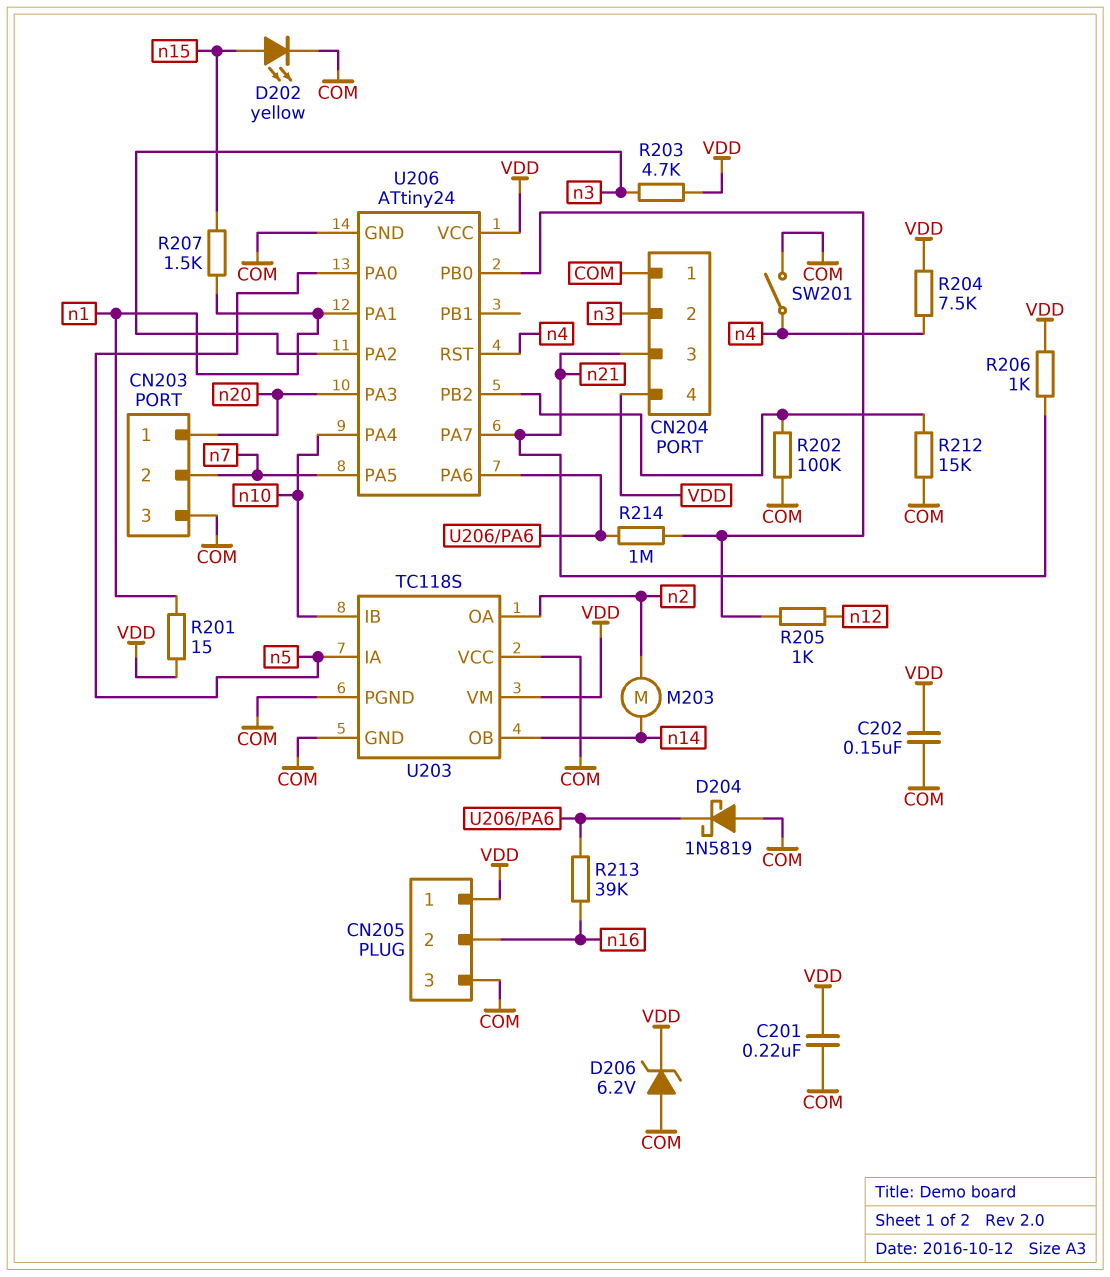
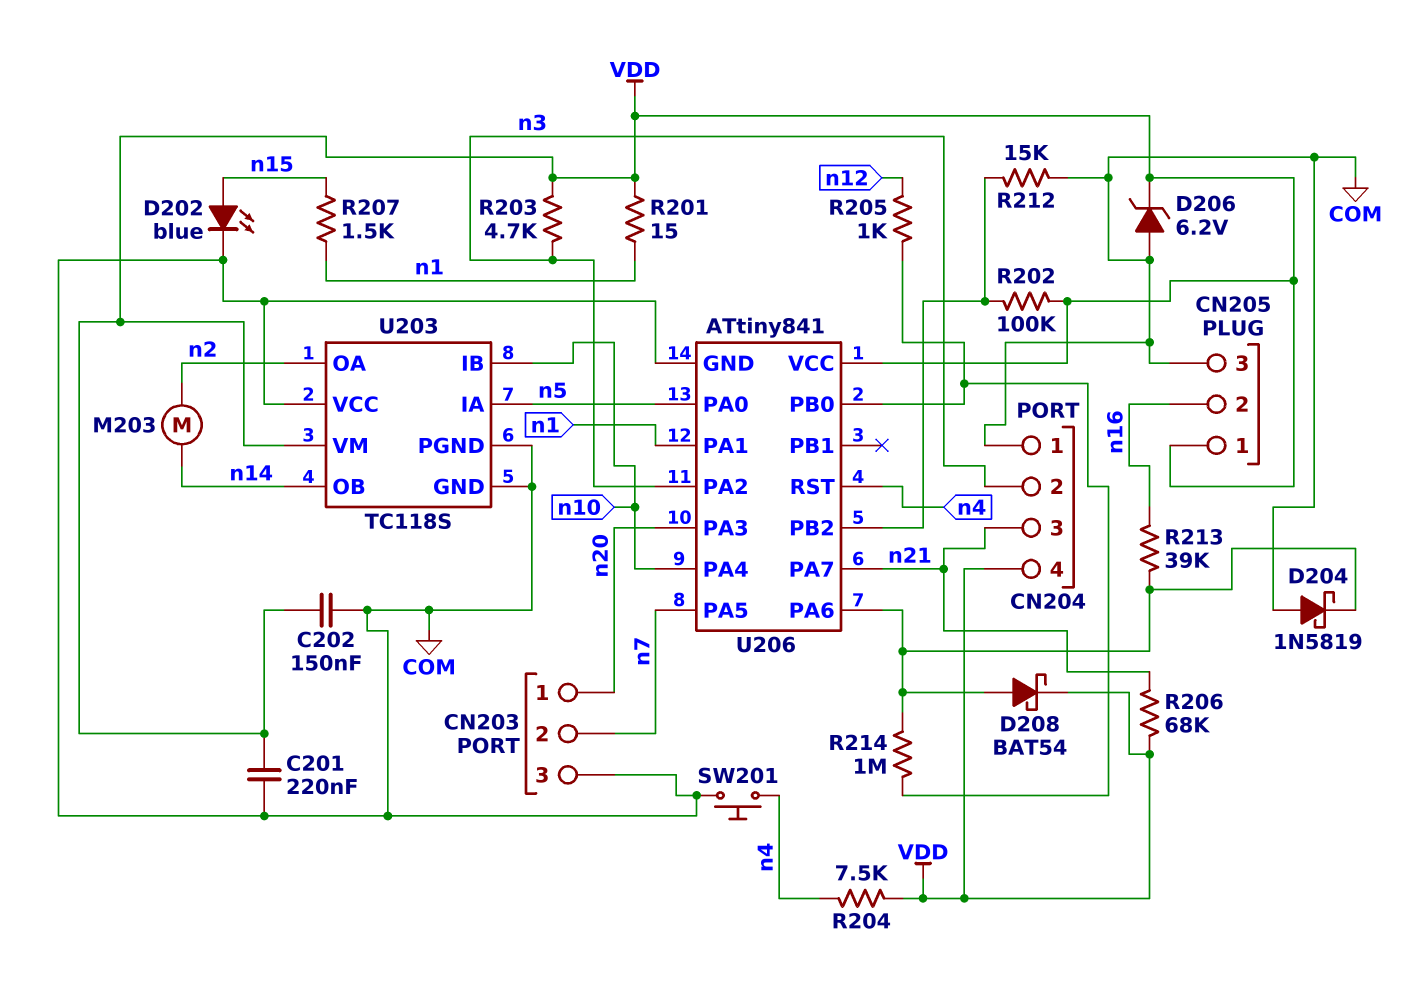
D202: LED yellow (A n15, K COM) -> LED blue (A n15, K COM)
D208: none -> schottky BAT54 (A U206/PA6, K VDD)
R202: 100k (COM, U206/PB2) -> 100k (U206/PB2, VDD)
R206: 1k (VDD, n21) -> 68k (VDD, n21)
SW201: switch (COM, n4) -> button (COM, n4)
U206: ATtiny24 -> ATtiny841

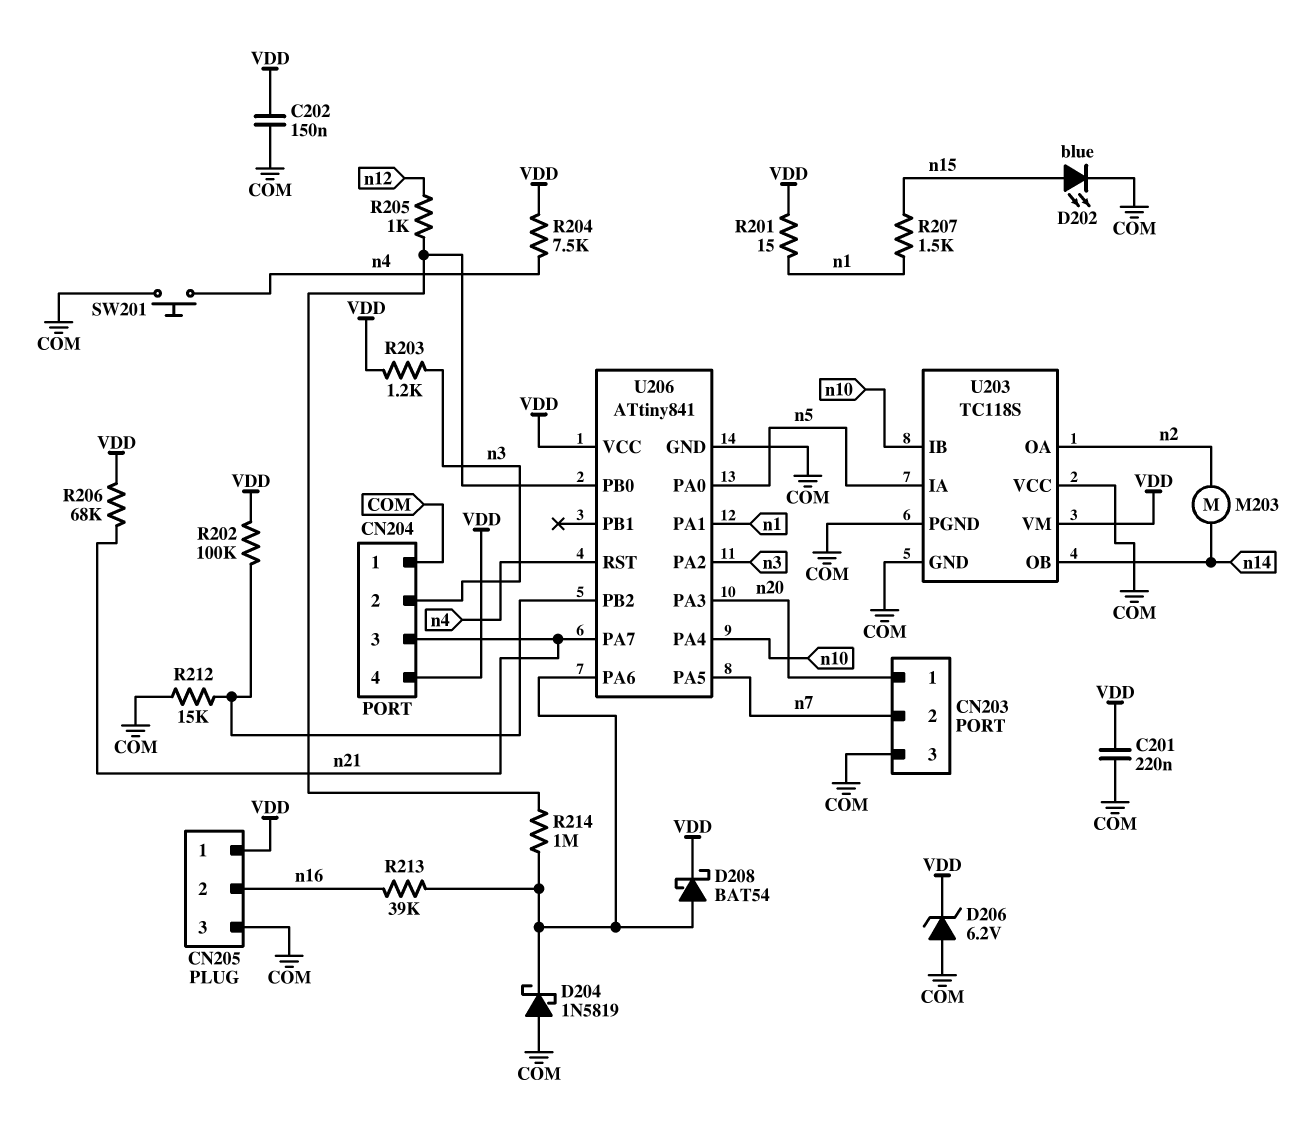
R203: 4.7k (VDD, n3) -> 1.2k (VDD, n3)

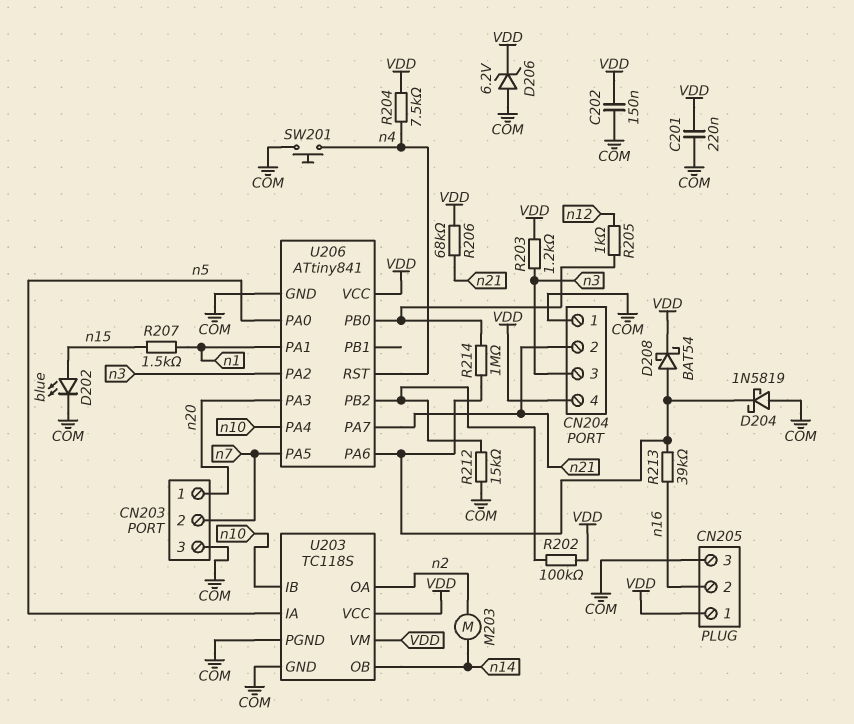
CN204 pin 2: n3 -> n21
CN204 pin 3: n21 -> n3
R201: 15 (VDD, n1) -> none
U203 pin VCC: COM -> VDD

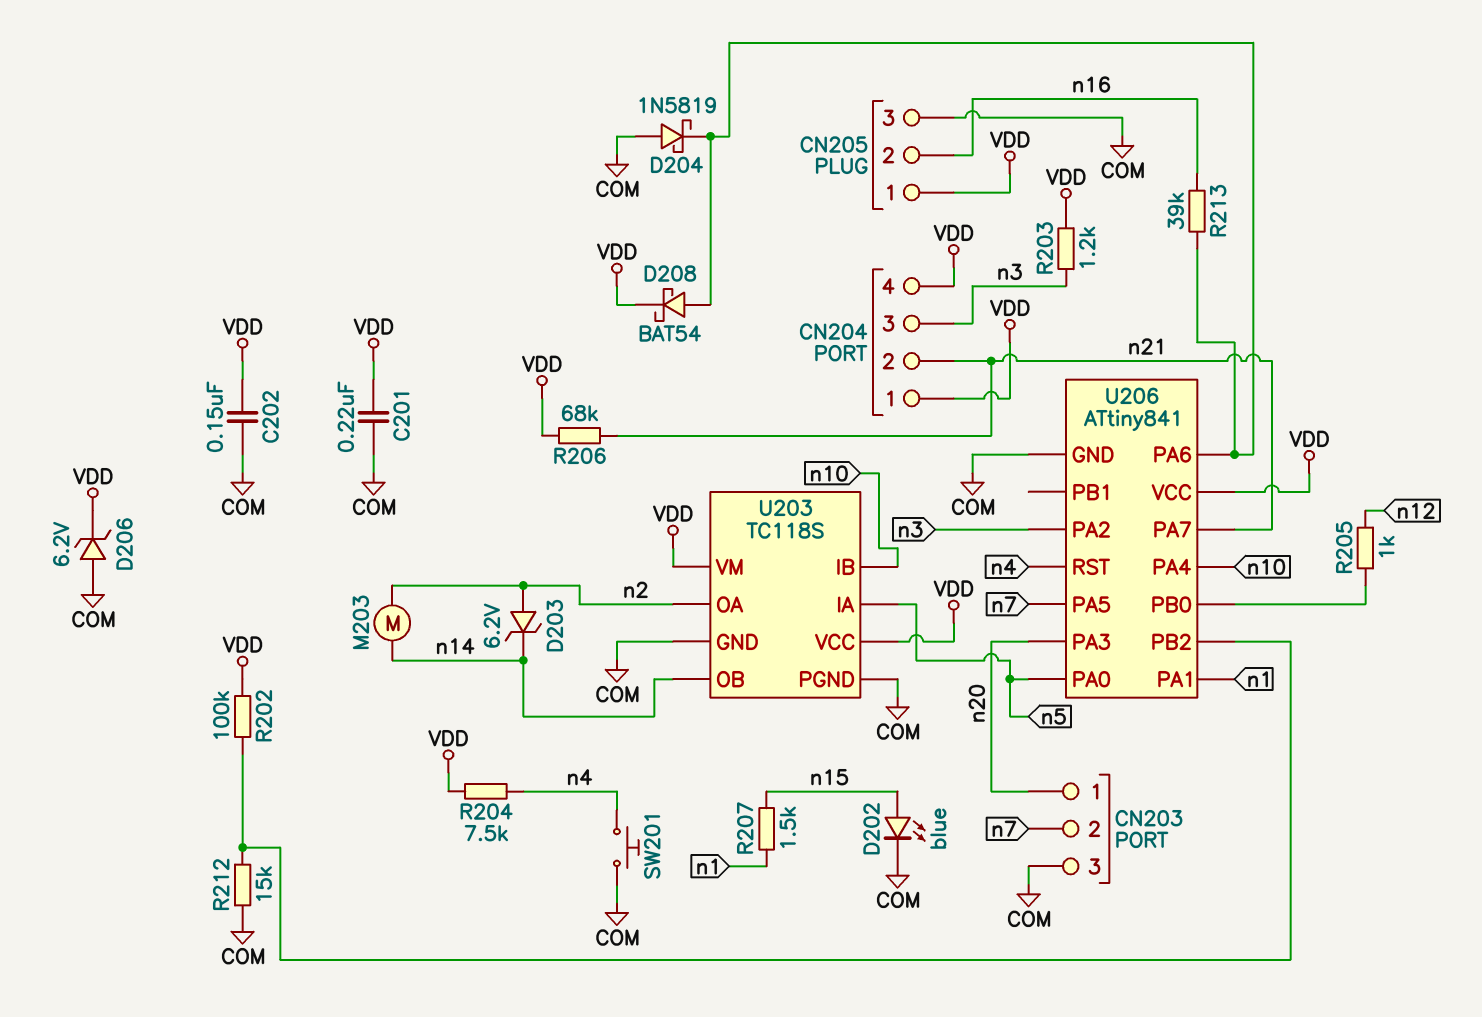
CN204 pin 1: COM -> VDD
D203: none -> zener 6.2V (A n2, K n14)
R214: 1M (U206/PA6, U206/PB0) -> none

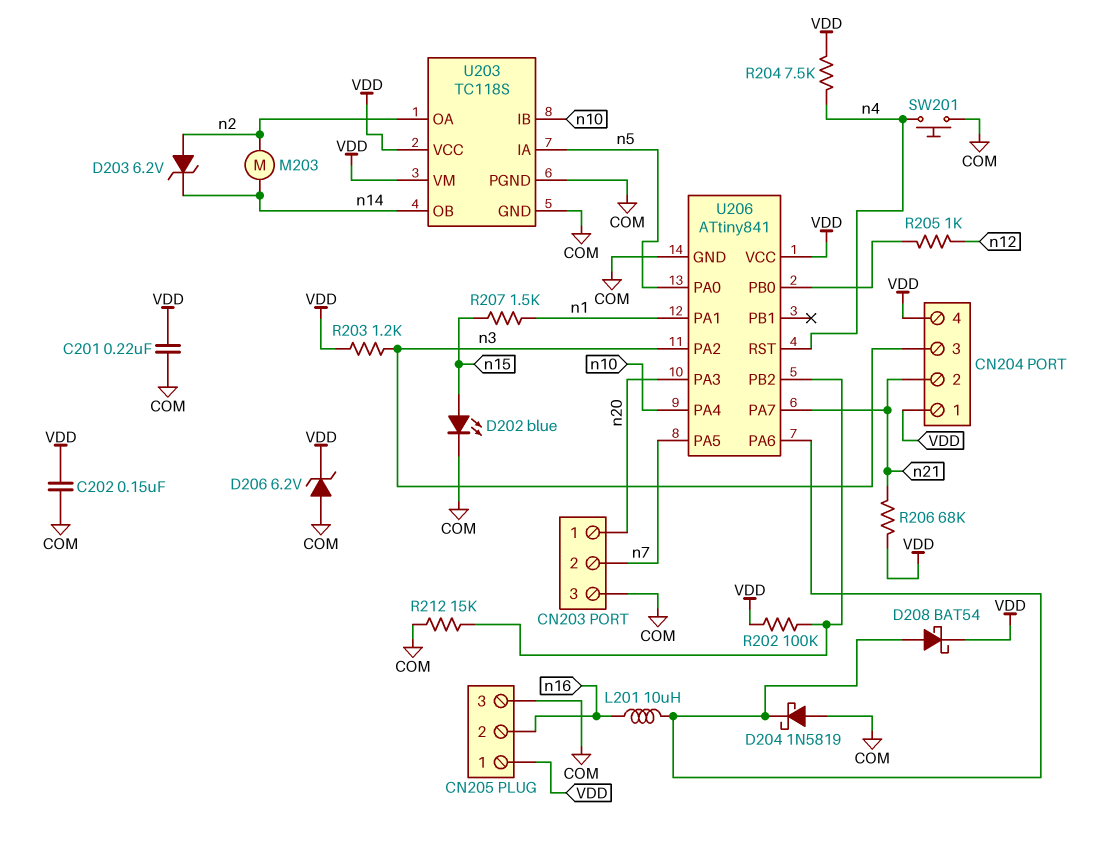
L201: none -> 10uH (U206/PA6, n16)
R213: 39k (U206/PA6, n16) -> none

